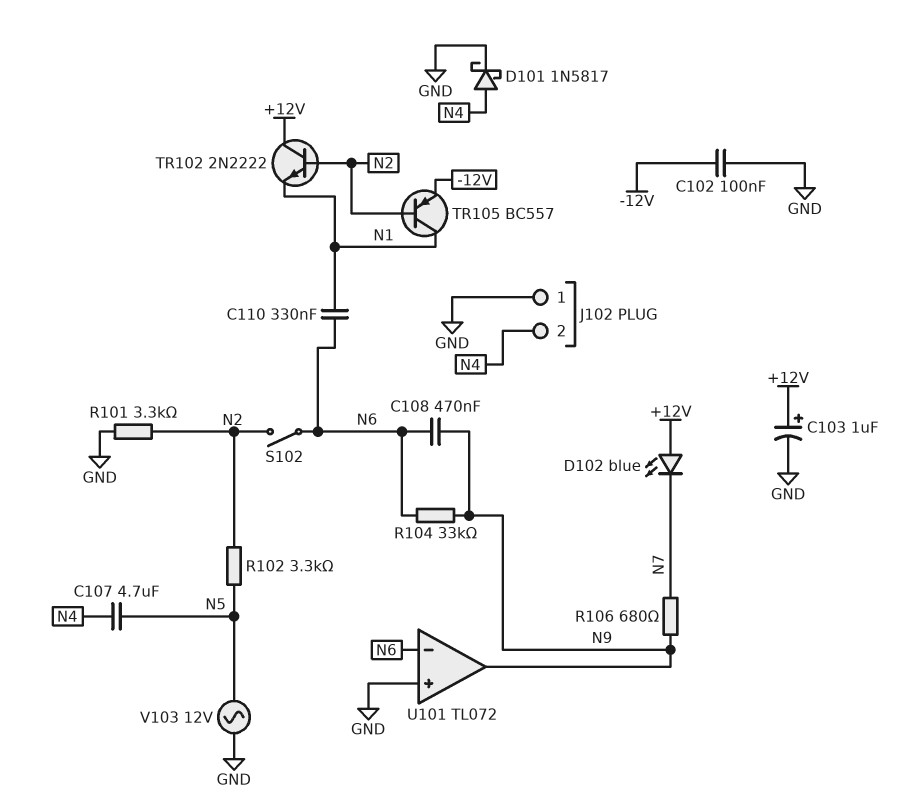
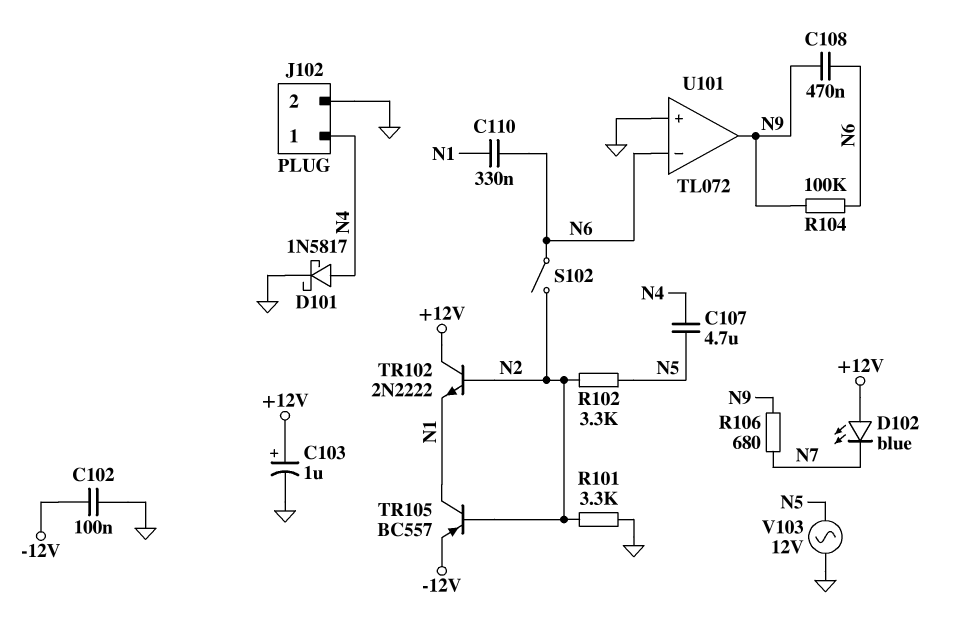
J102 pin 1: GND -> N4
J102 pin 2: N4 -> GND
R104: 33k (N6, N9) -> 100k (N6, N9)

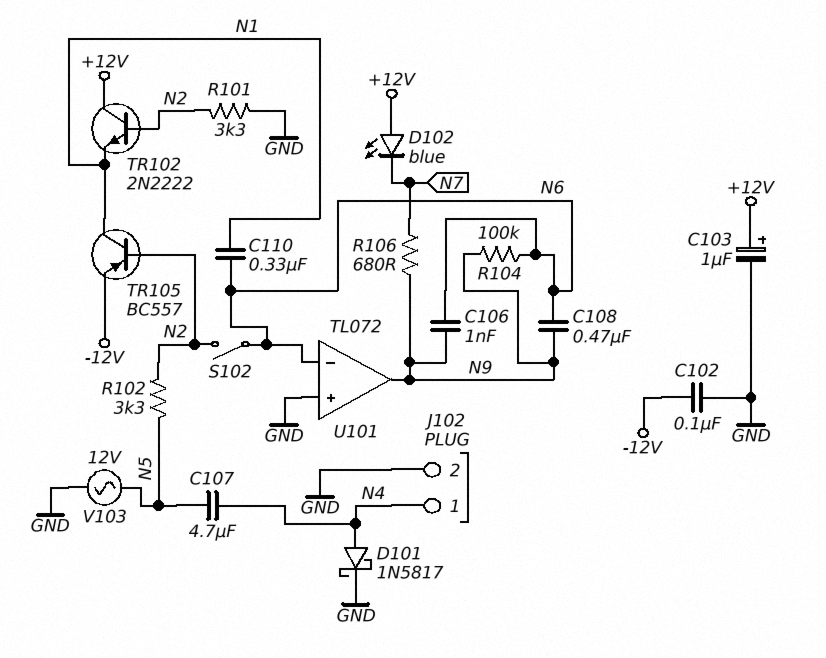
C106: none -> 1nF (N6, N9)

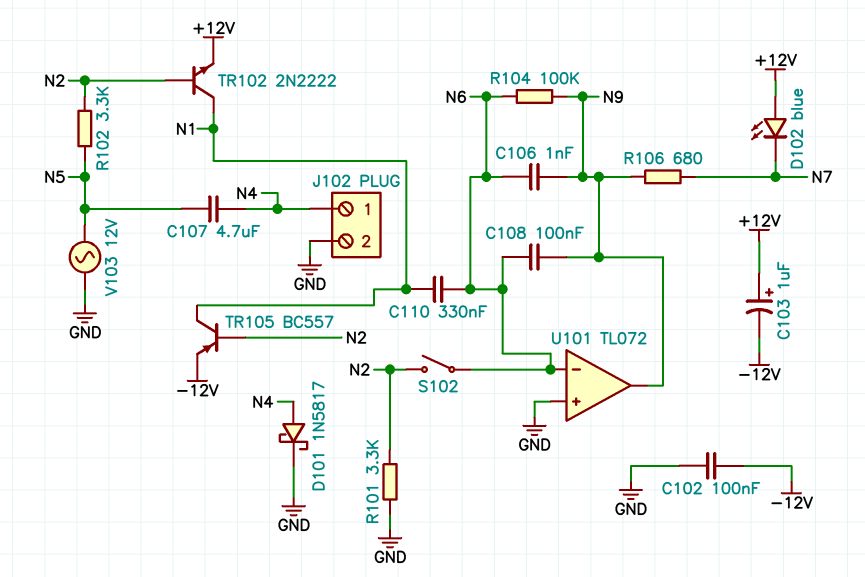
C103: 1uF (plus +12V, minus GND) -> 1uF (plus +12V, minus -12V)
C108: 470nF (N6, N9) -> 100nF (N6, N9)
TR102: NPN 2N2222 (B N2, C +12V, E N1) -> NPN 2N2222 (B N2, C N1, E +12V)

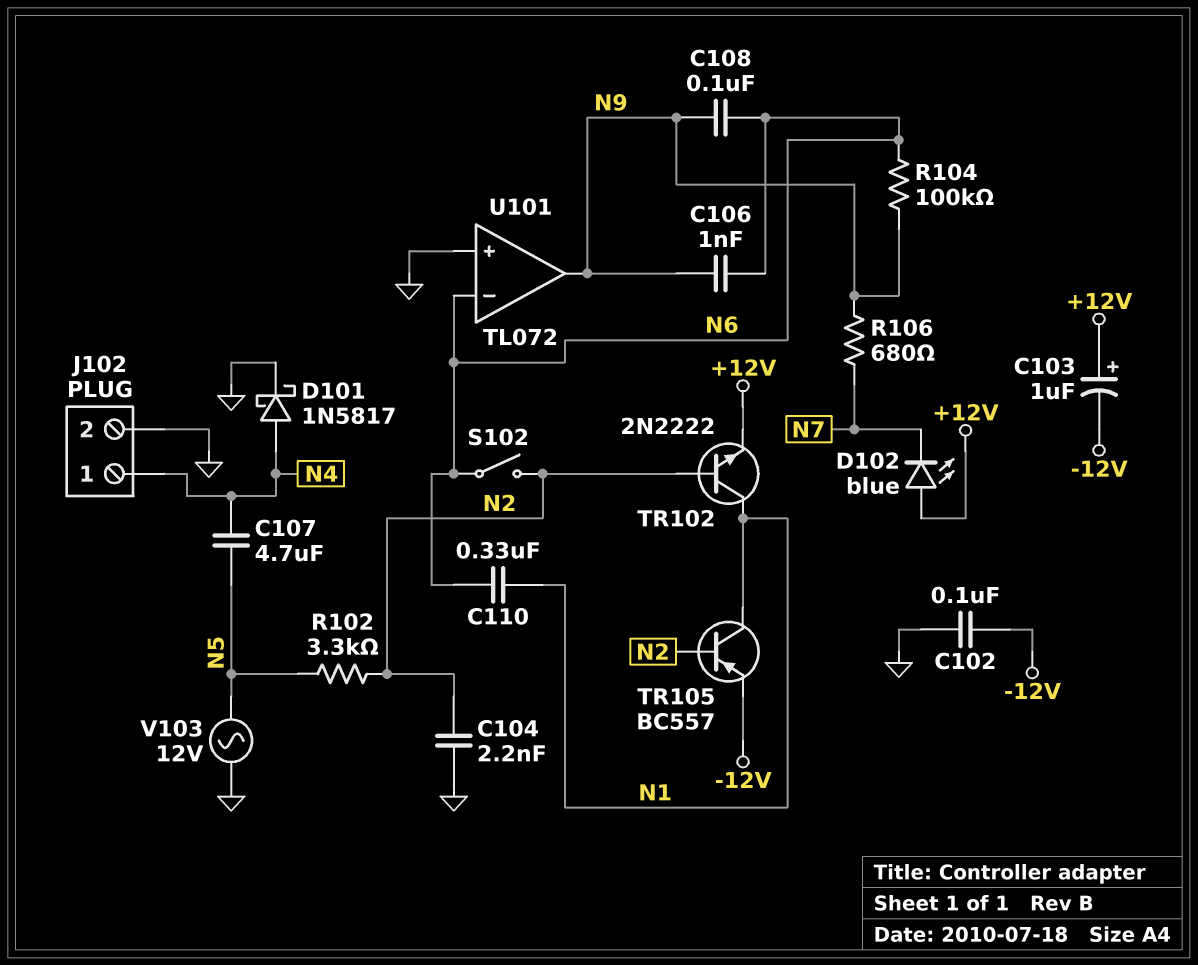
C104: none -> 2.2nF (GND, N2)
R101: 3.3k (GND, N2) -> none

